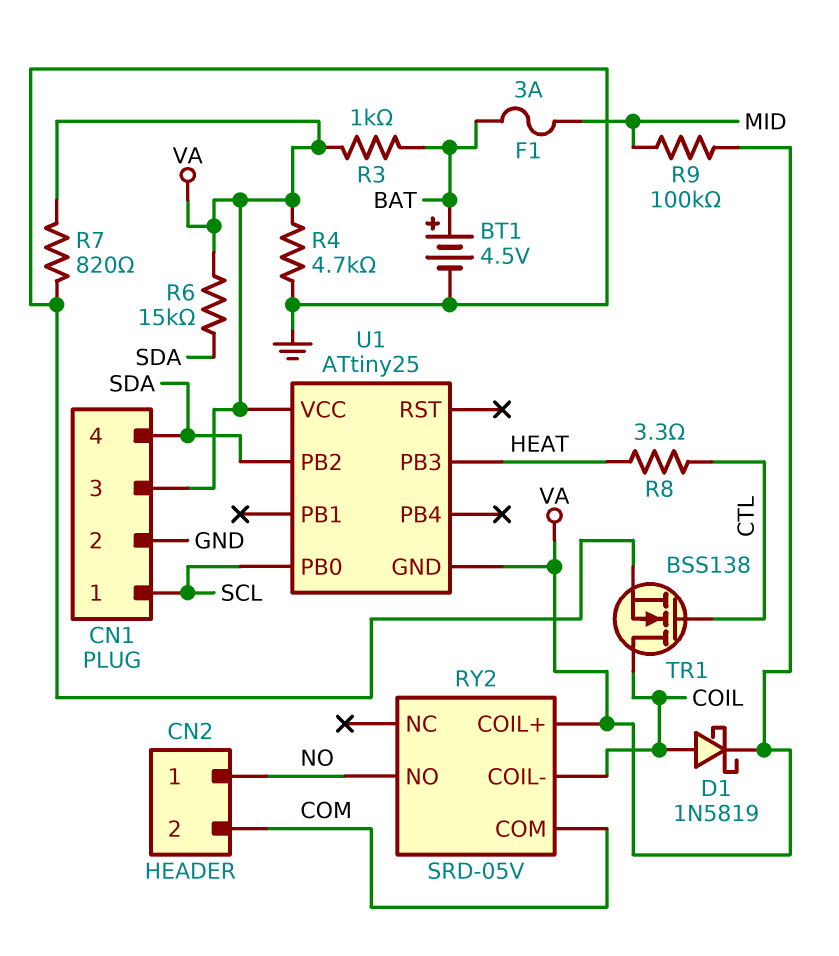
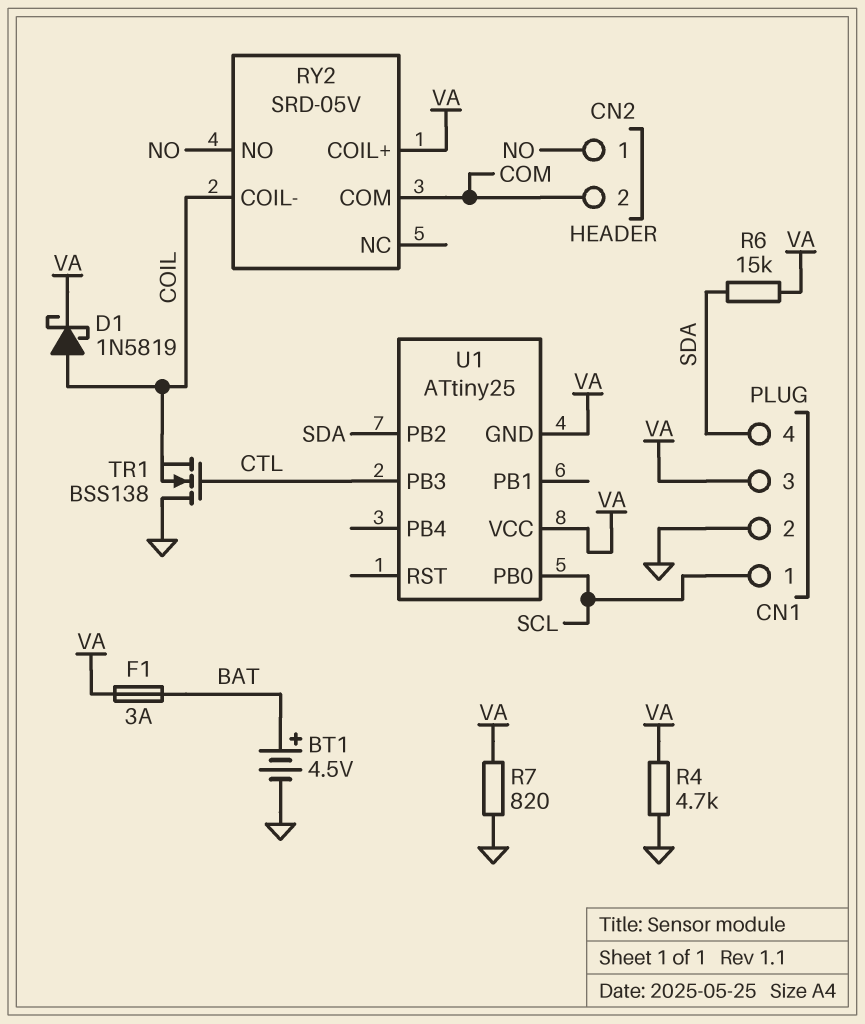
F1: 3A (BAT, MID) -> 3A (BAT, VA)
R3: 1k (BAT, VA) -> none
R8: 3.3 (CTL, HEAT) -> none
R9: 100k (MID, VA) -> none
TR1: NMOS BSS138 (G CTL, D COIL, S GND) -> NMOS BSS138 (G CTL, D GND, S COIL)
U1 pin PB3: HEAT -> CTL

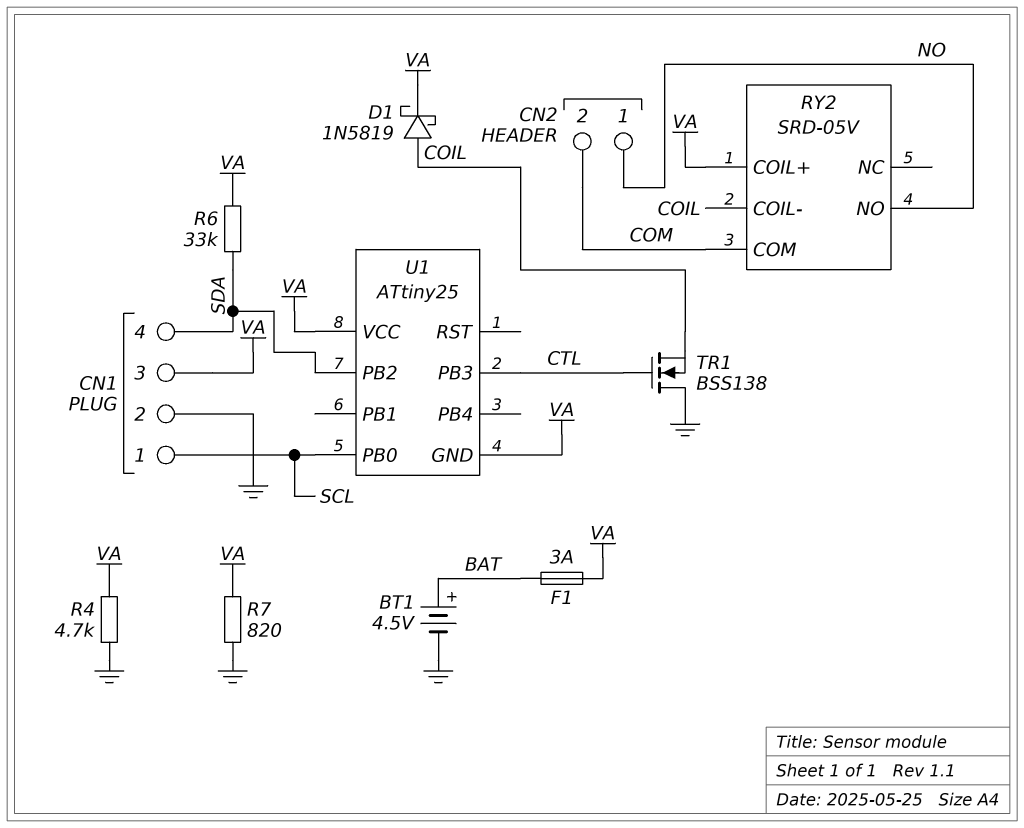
R6: 15k (SDA, VA) -> 33k (SDA, VA)

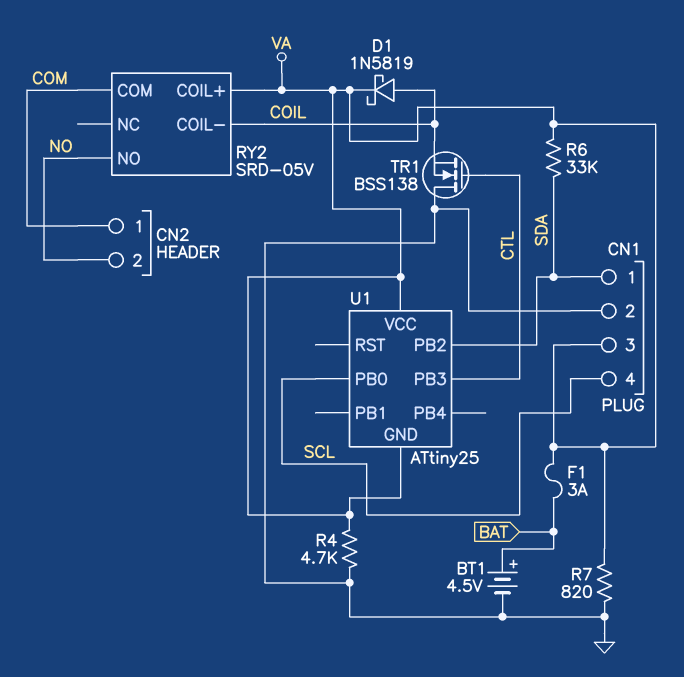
CN1 pin 1: SCL -> SDA
CN1 pin 4: SDA -> SCL
CN2 pin 1: NO -> COM
CN2 pin 2: COM -> NO

